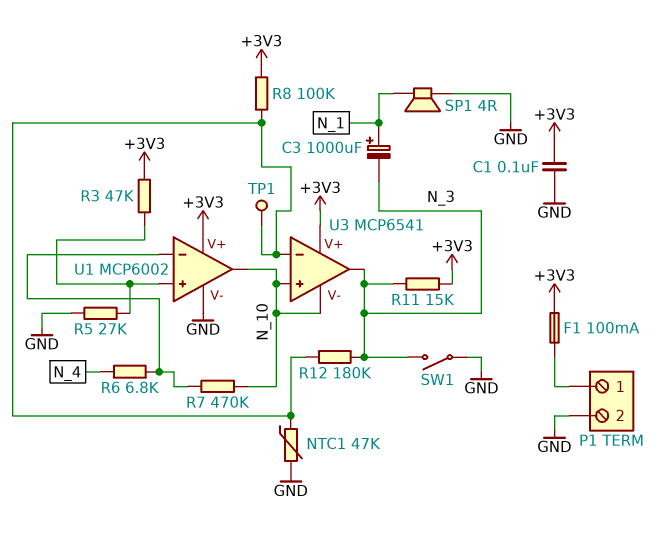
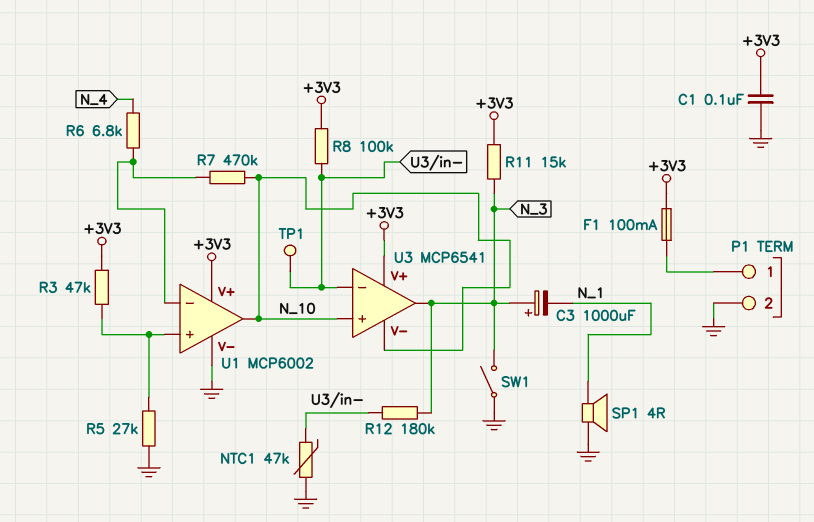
C3: 1000uF (plus N_1, minus N_3) -> 1000uF (plus N_3, minus N_1)

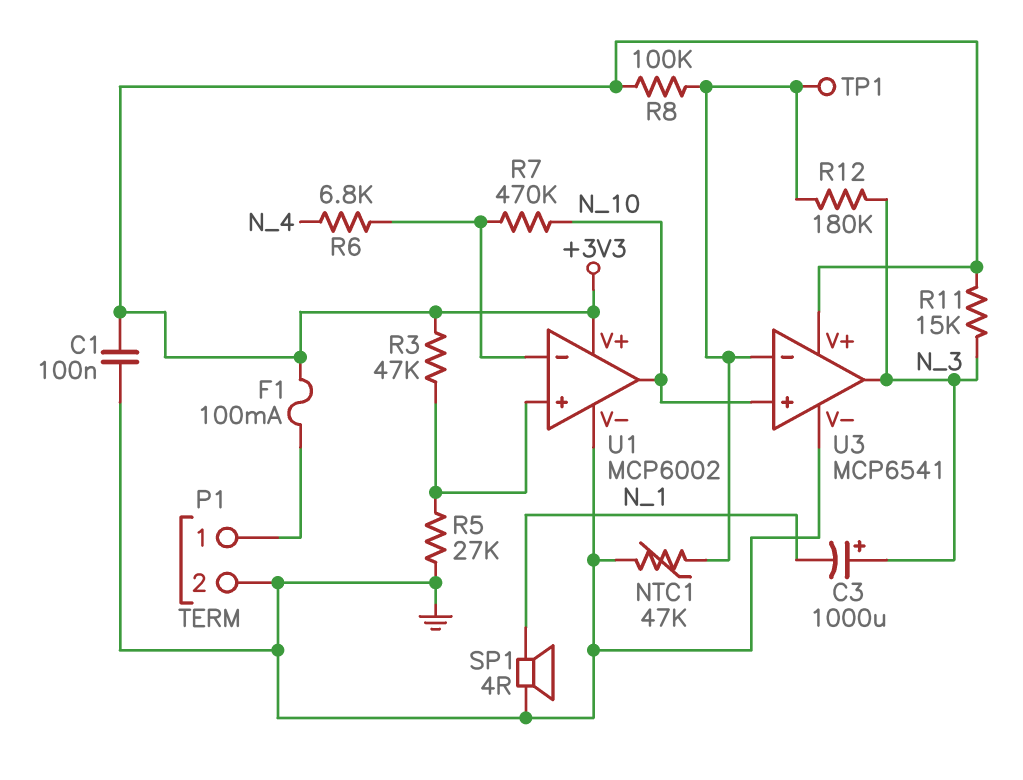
SW1: switch (GND, N_3) -> none
U3 pin V-: N_10 -> GND

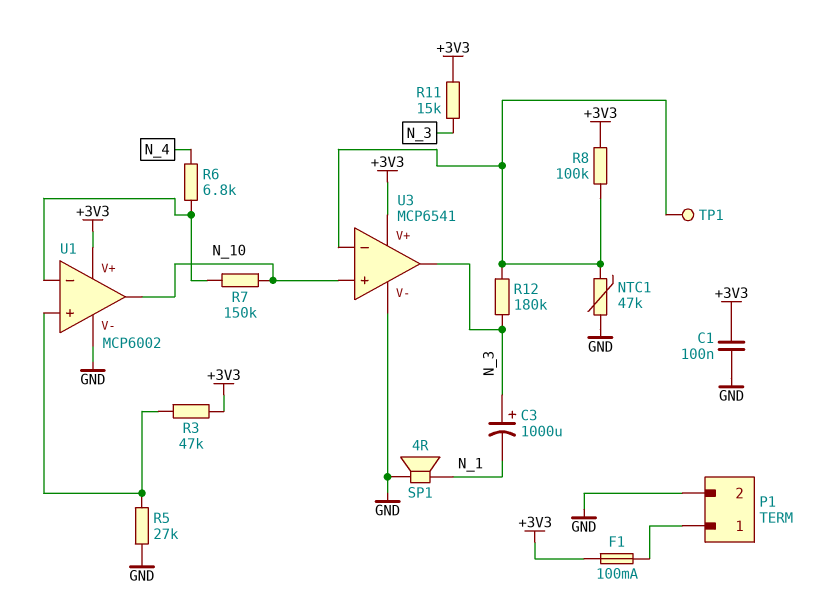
R7: 470k (N_10, U1/in-) -> 150k (N_10, U1/in-)

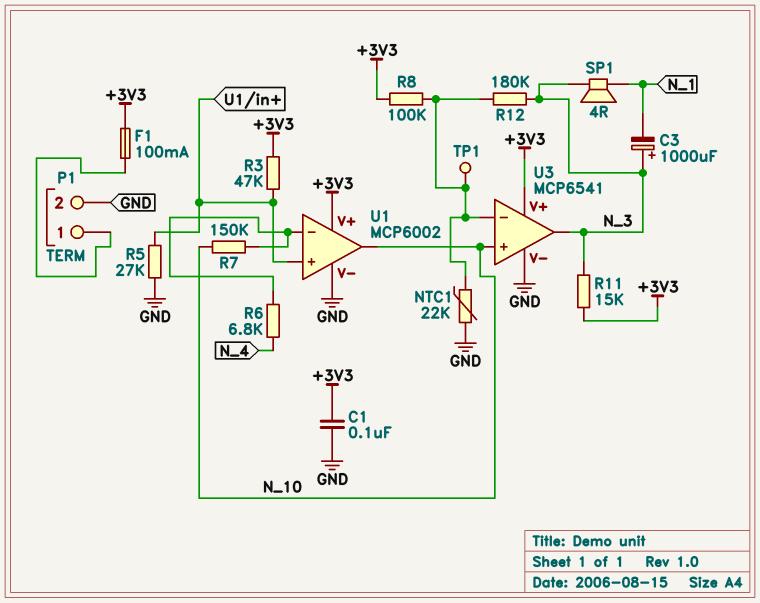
NTC1: 47k (GND, U3/in-) -> 22k (GND, U3/in-)
SP1: speaker 4R (GND, N_1) -> speaker 4R (N_1, N_3)

